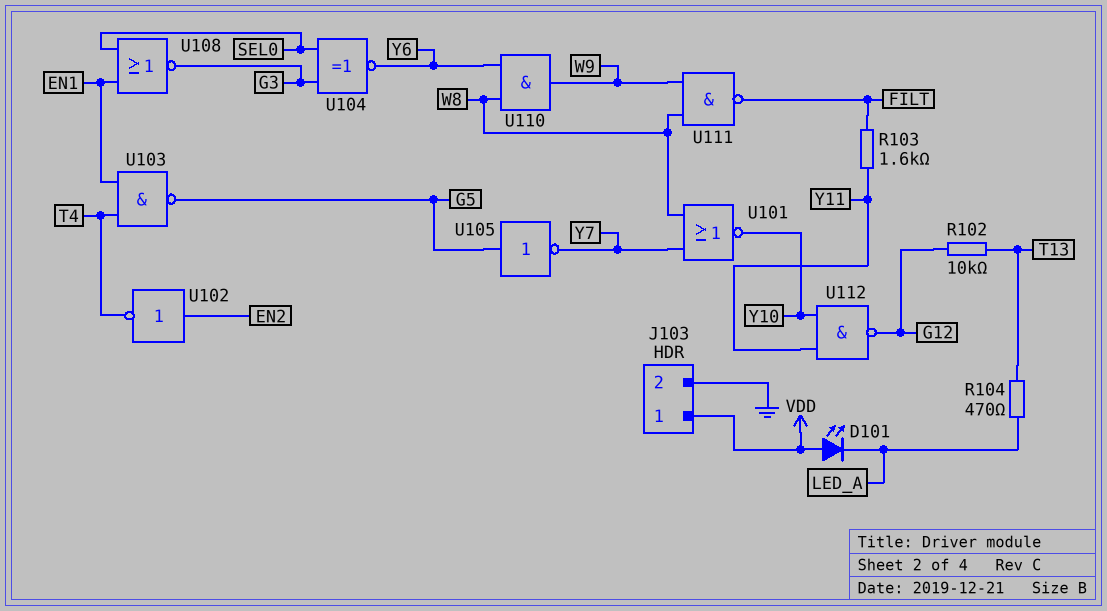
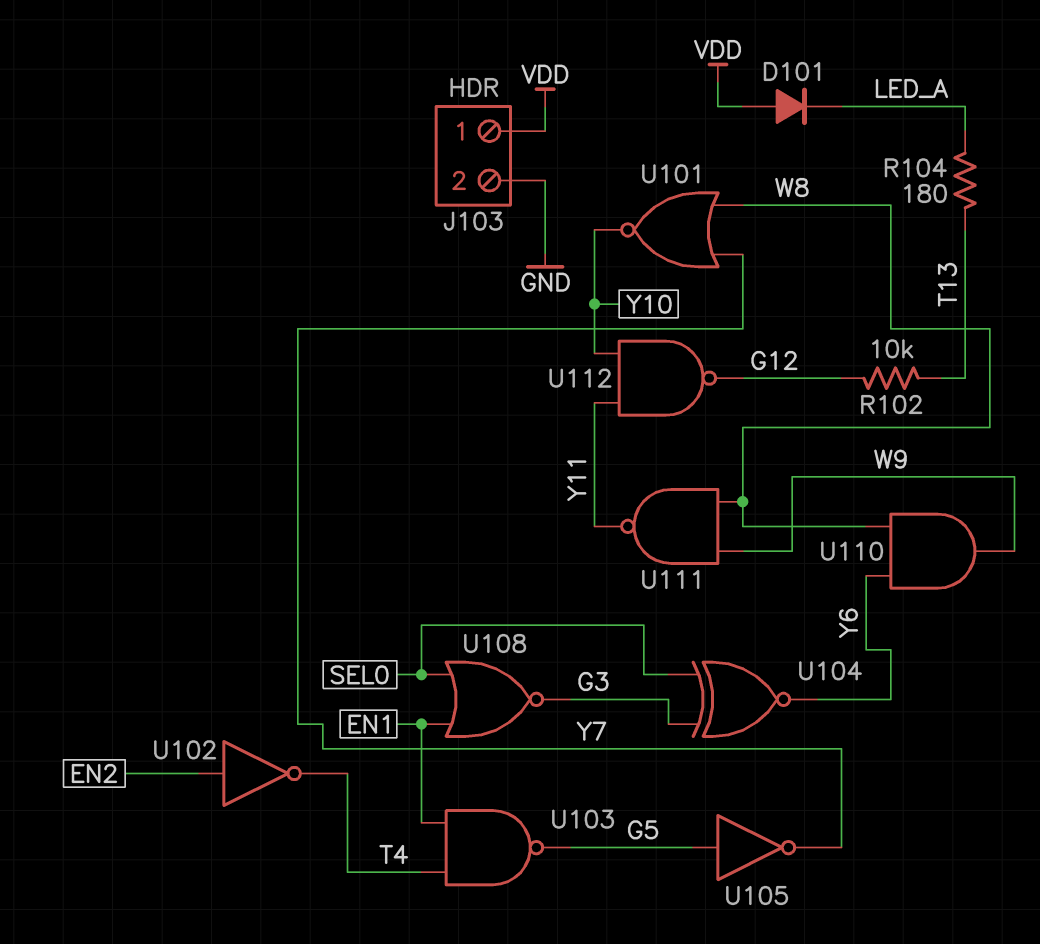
D101: LED (A VDD, K LED_A) -> diode (A VDD, K LED_A)
R103: 1.6k (FILT, Y11) -> none
R104: 470 (LED_A, T13) -> 180 (LED_A, T13)
U111: NAND (in W8, in W9, out FILT) -> NAND (in W8, in W9, out Y11)

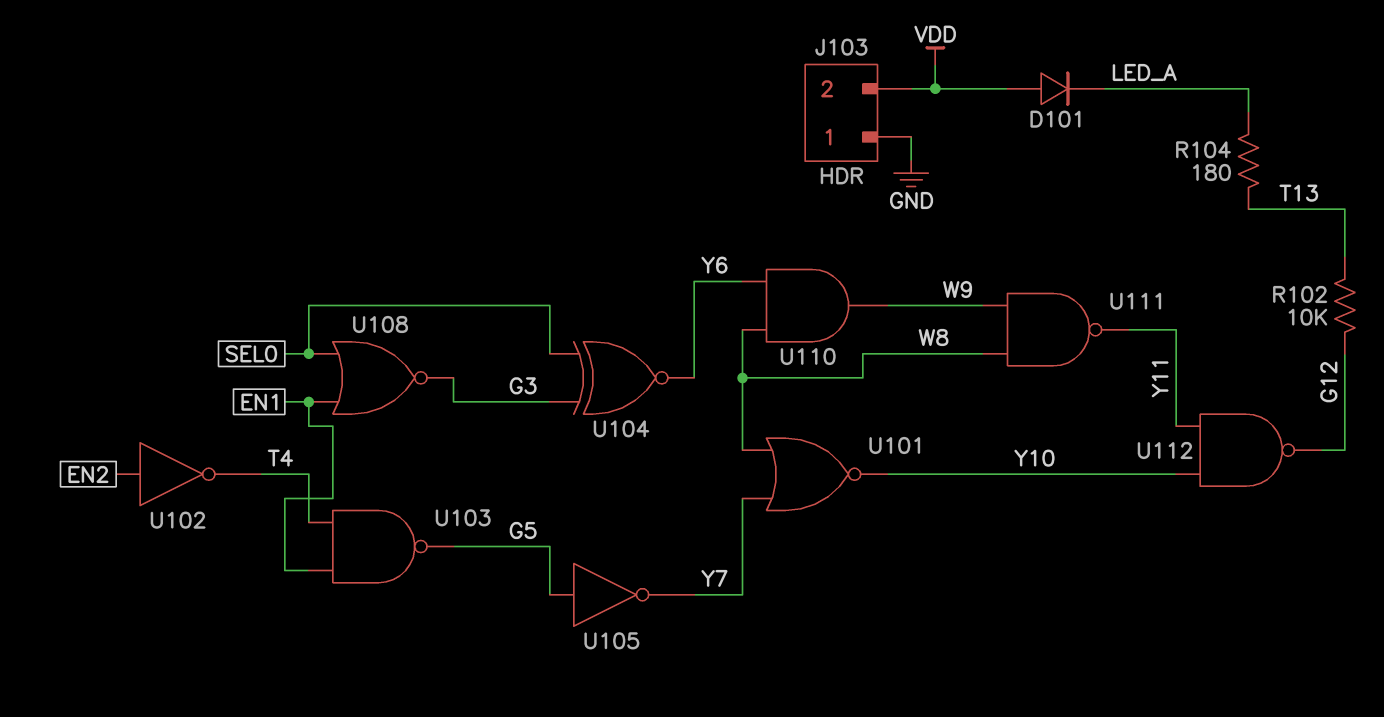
J103 pin 1: VDD -> GND
J103 pin 2: GND -> VDD

